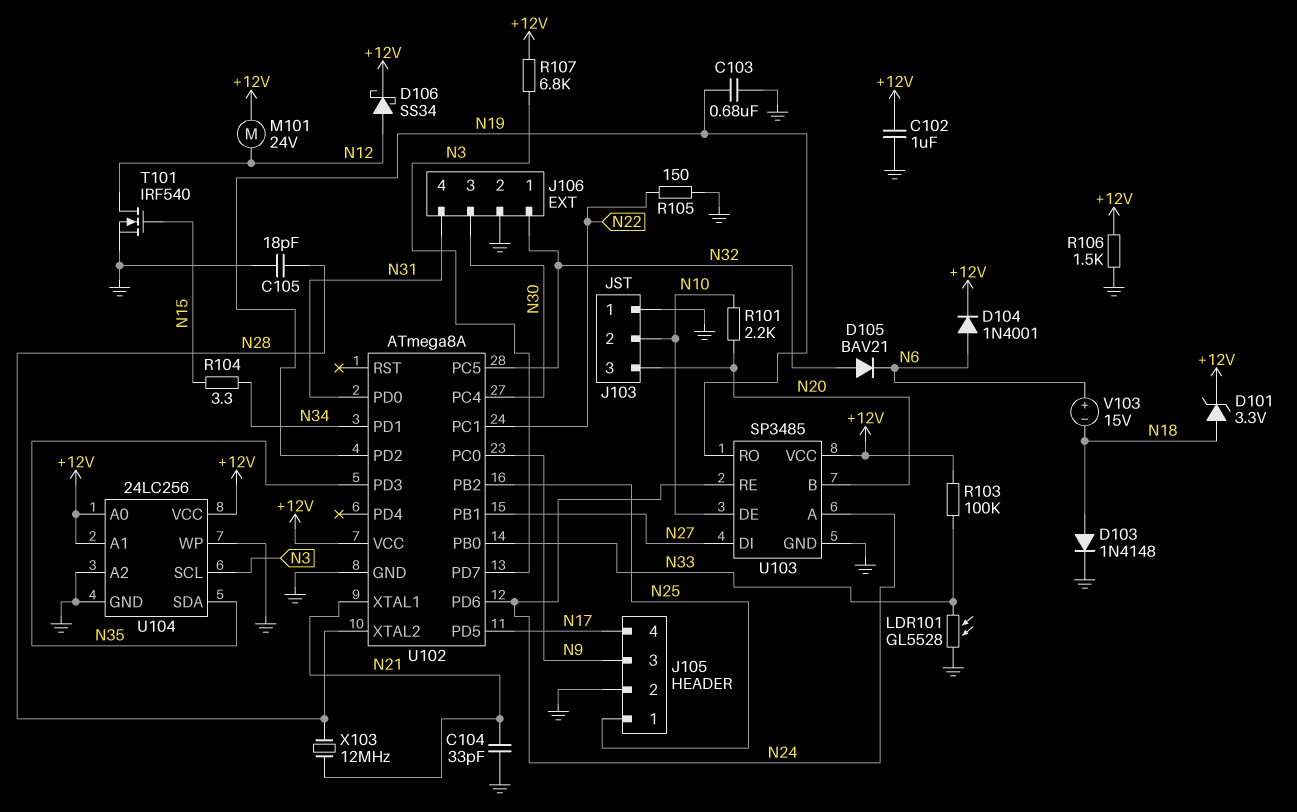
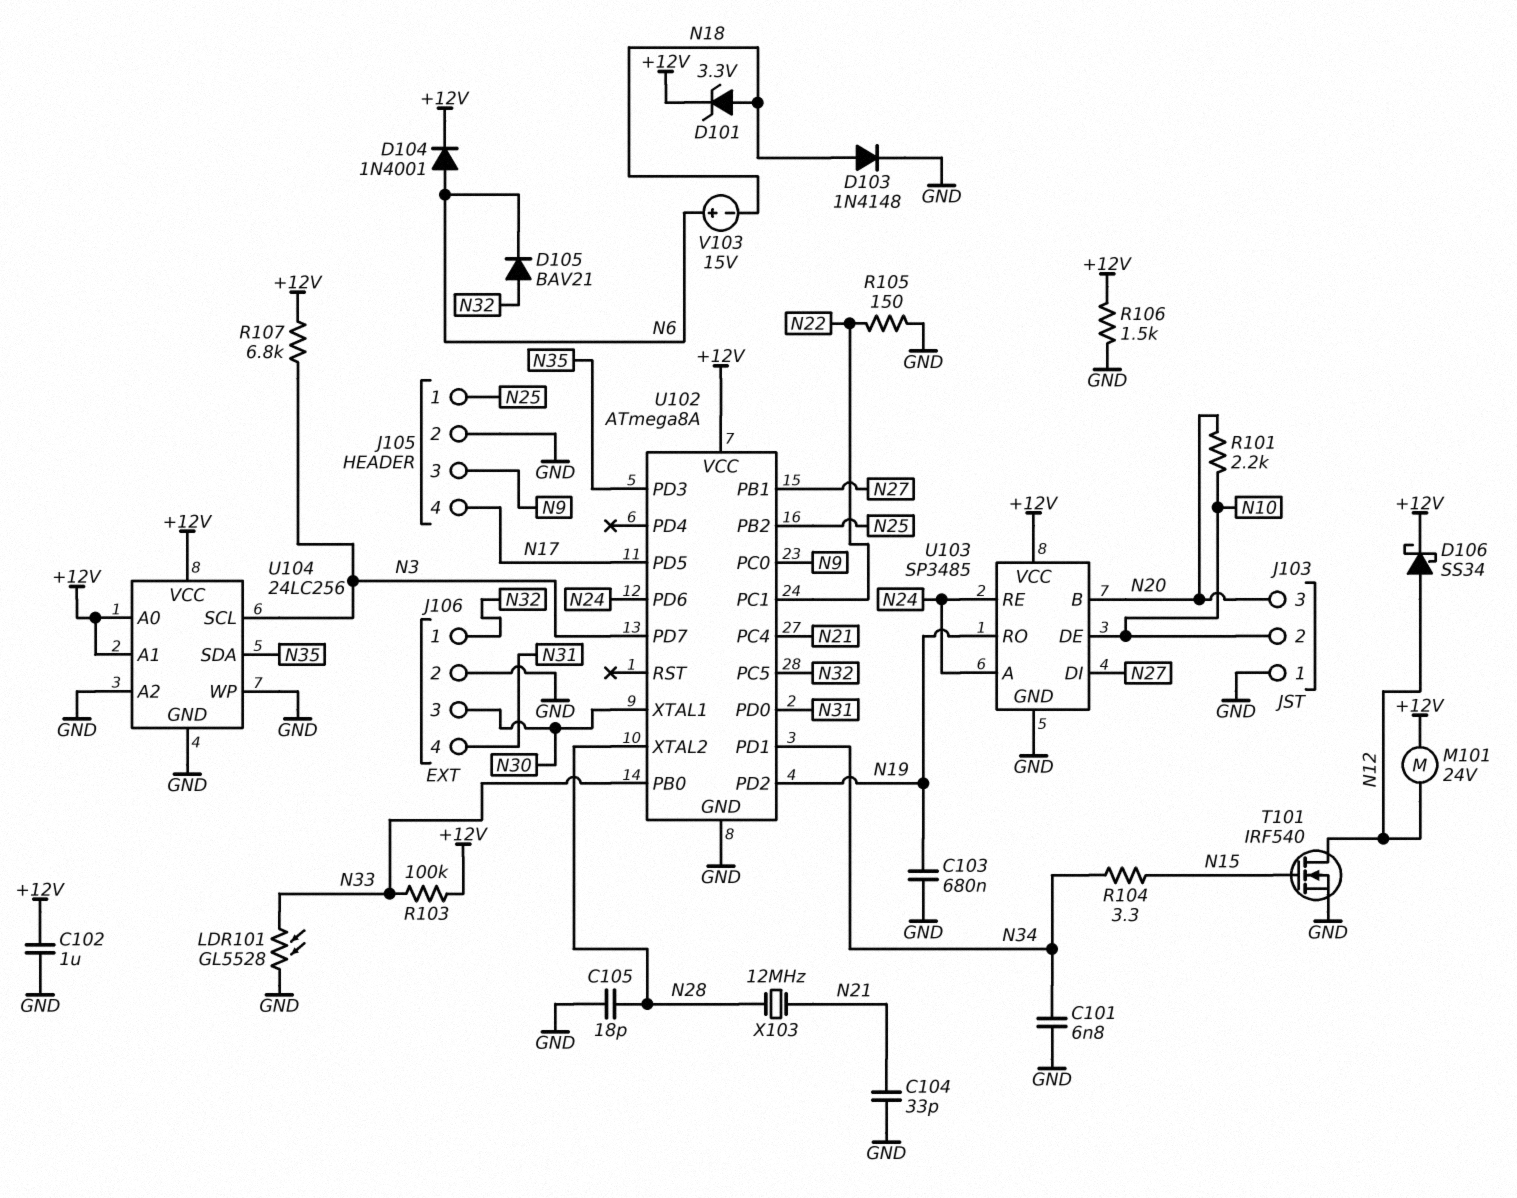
C101: none -> 6.8nF (GND, N34)
U102 pin PC4: N30 -> N21
U102 pin XTAL1: N21 -> N30

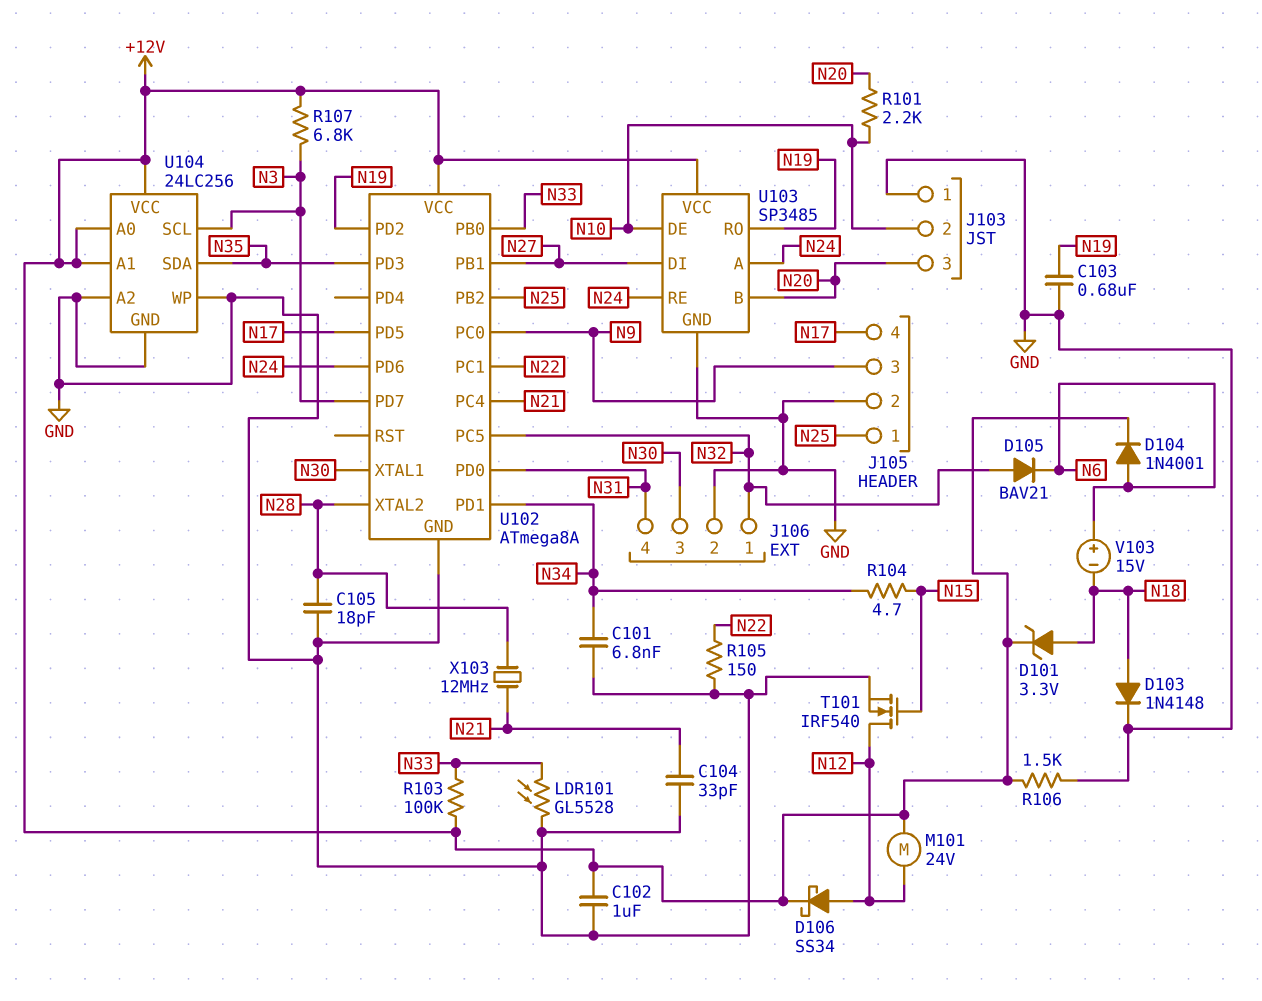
R104: 3.3 (N15, N34) -> 4.7 (N15, N34)

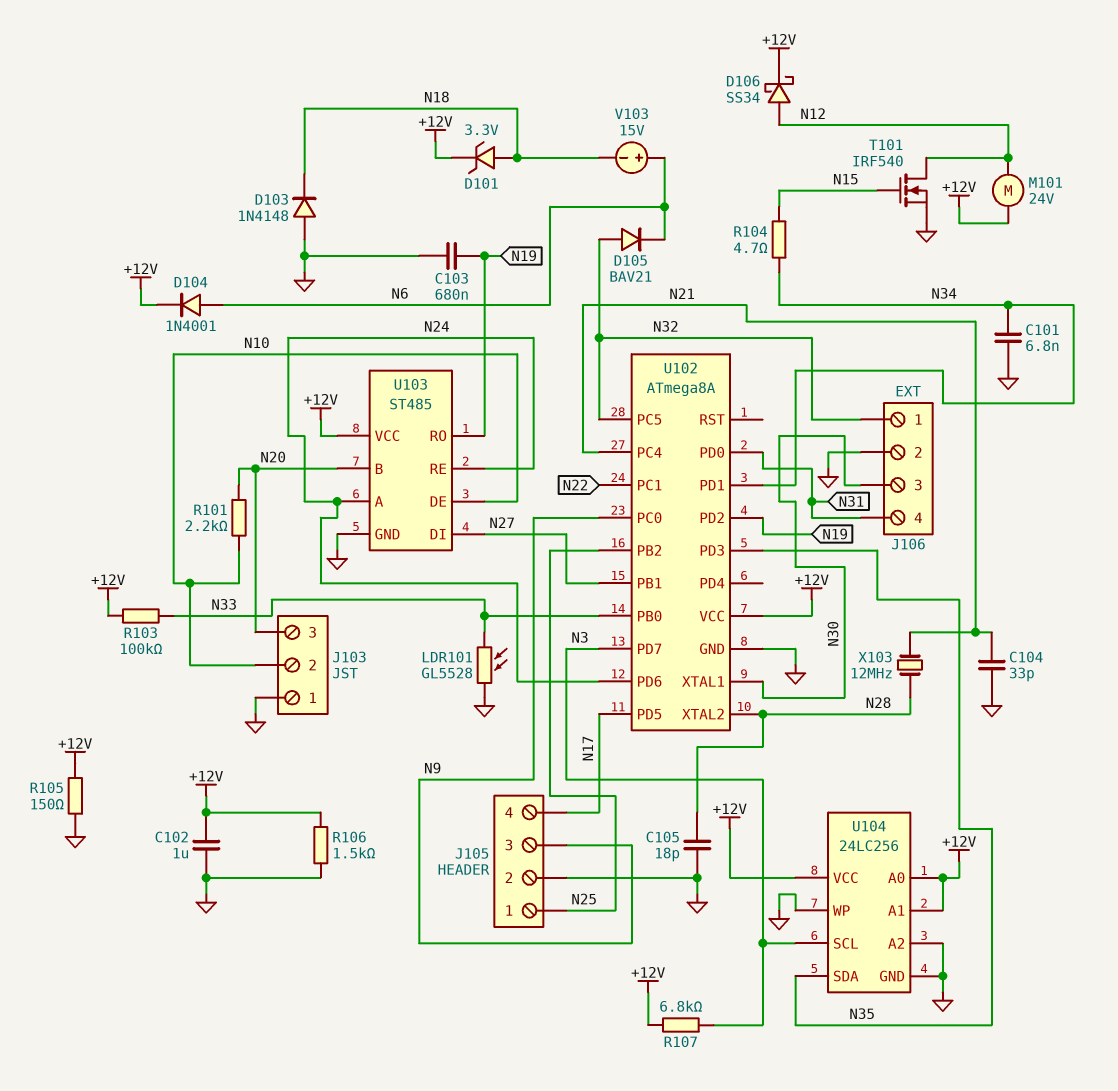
D103: diode 1N4148 (A N18, K GND) -> diode 1N4148 (A GND, K N18)
R105: 150 (GND, N22) -> 150 (+12V, GND)
U103: SP3485 -> ST485

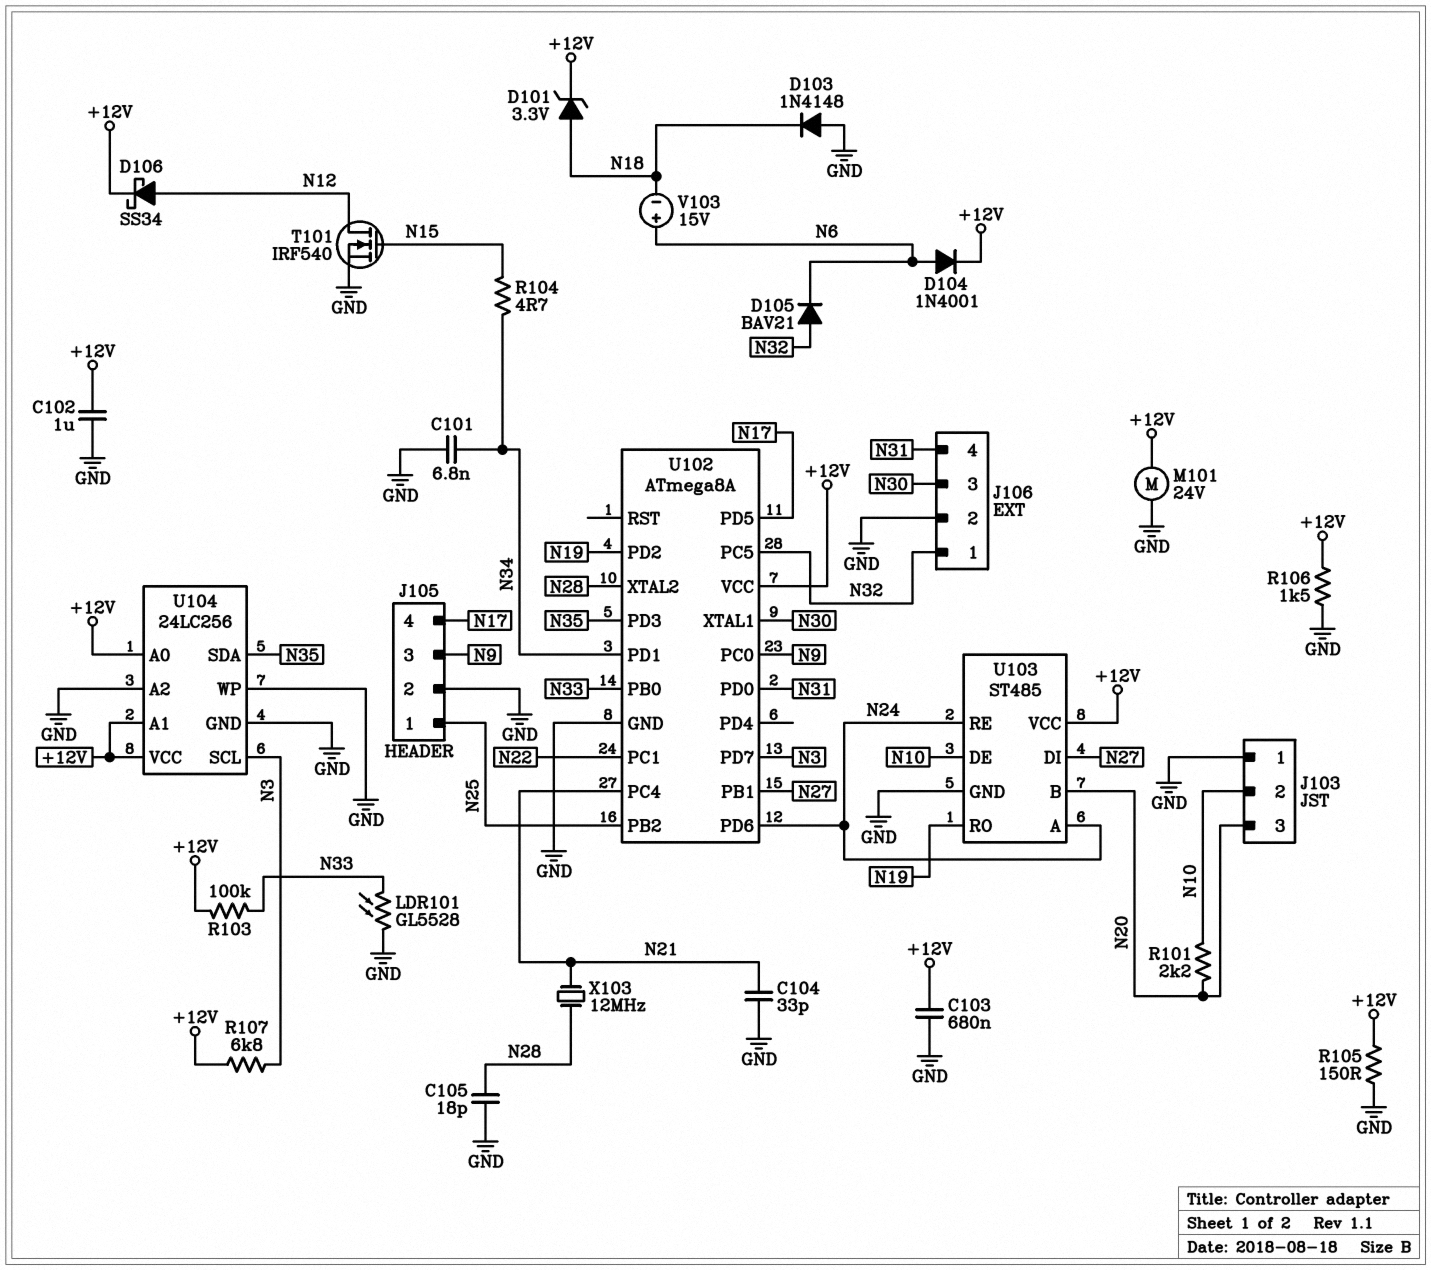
C103: 680nF (GND, N19) -> 680nF (+12V, GND)
M101: motor 24V (+12V, N12) -> motor 24V (+12V, GND)

